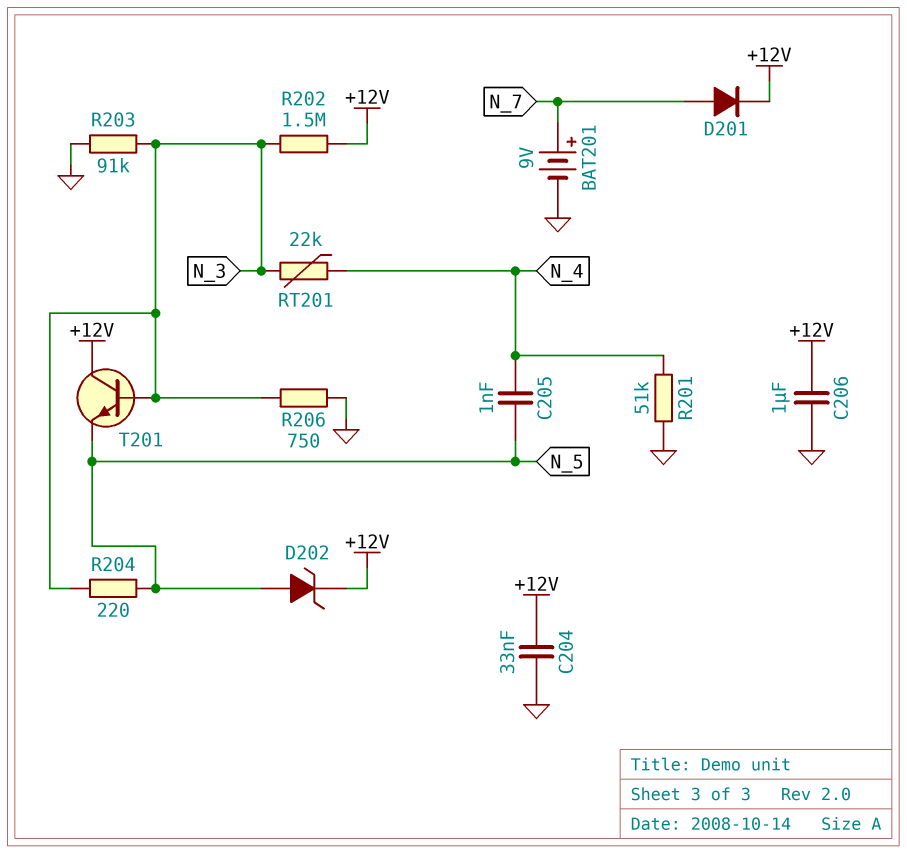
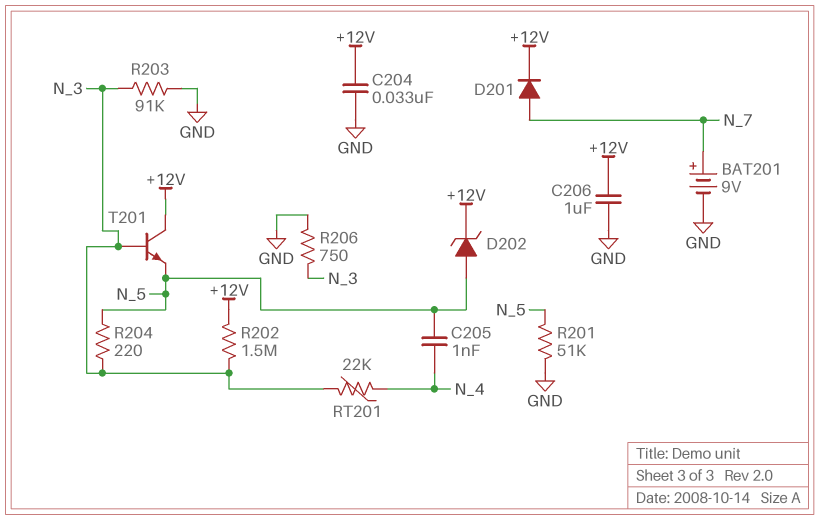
R201: 51k (GND, N_4) -> 51k (GND, N_5)

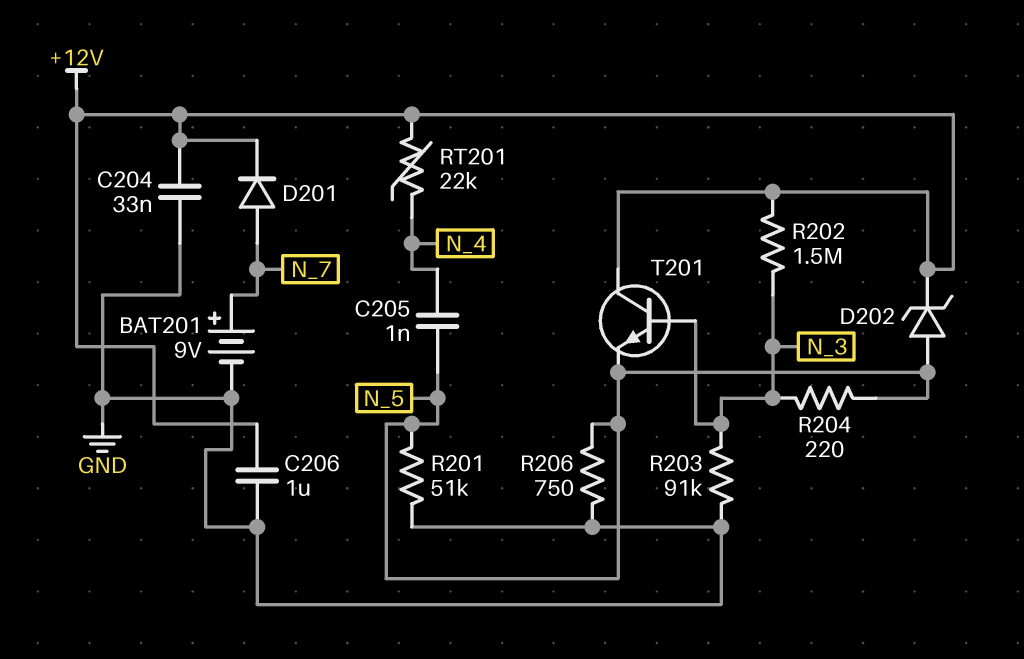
R206: 750 (GND, N_3) -> 750 (GND, N_5)
RT201: 22k (N_3, N_4) -> 22k (+12V, N_4)

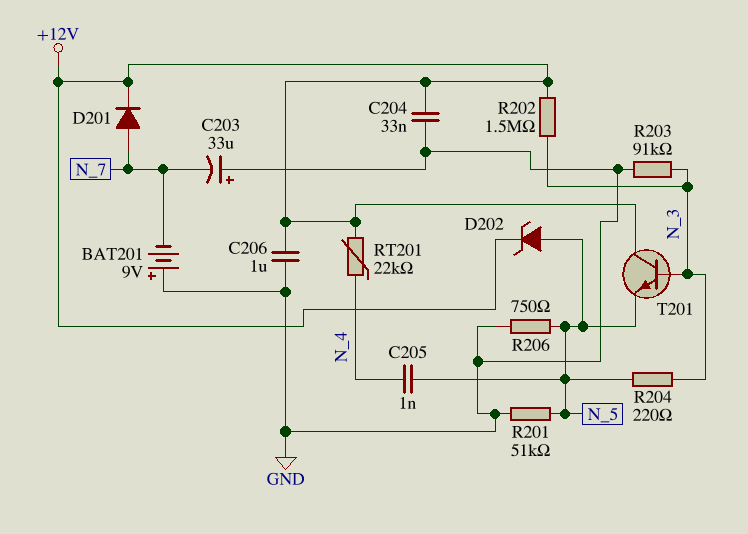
BAT201: 9V (plus N_7, minus GND) -> 9V (plus GND, minus N_7)
C203: none -> 33uF (plus GND, minus N_7)

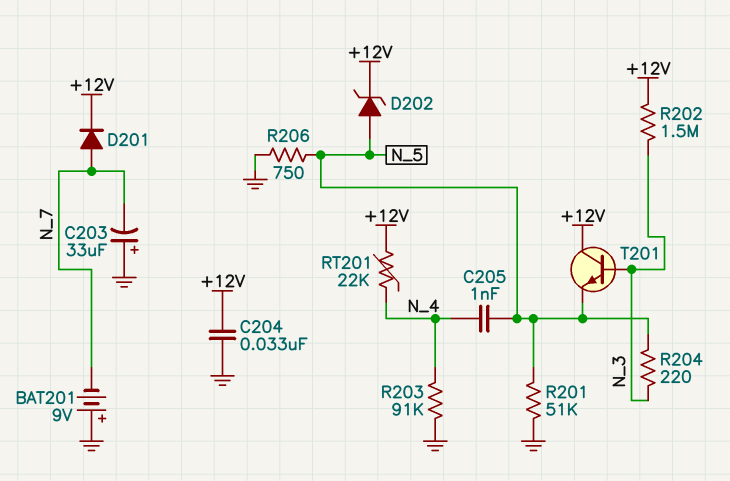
C206: 1uF (+12V, GND) -> none
R203: 91k (GND, N_3) -> 91k (GND, N_4)

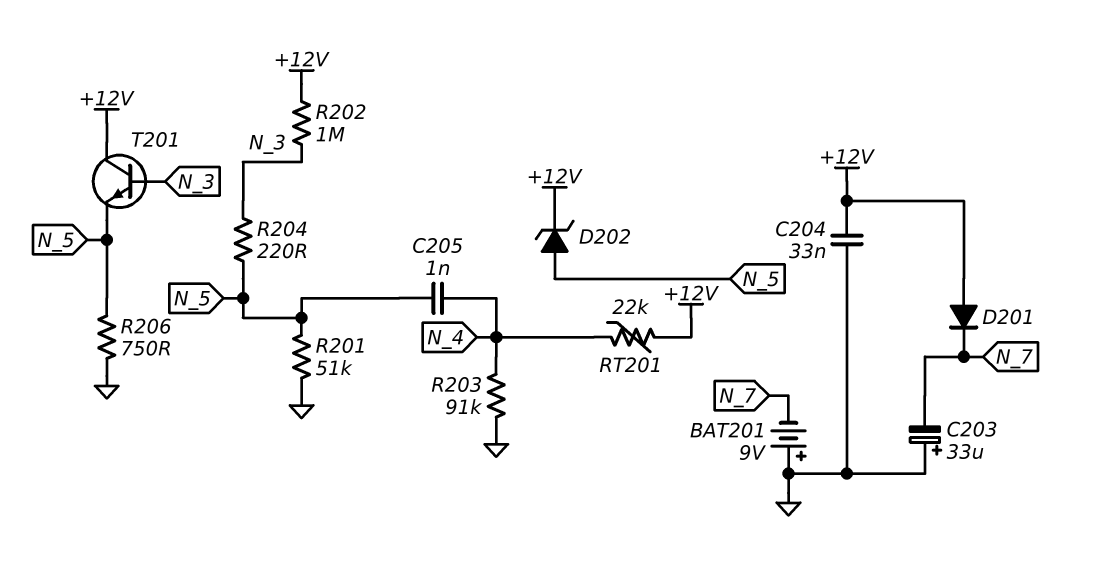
D201: diode (A N_7, K +12V) -> diode (A +12V, K N_7)
R202: 1.5M (+12V, N_3) -> 1M (+12V, N_3)

